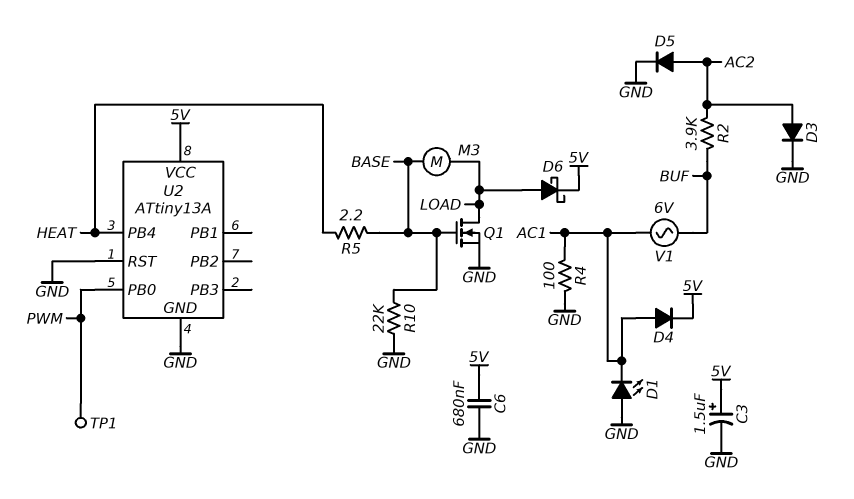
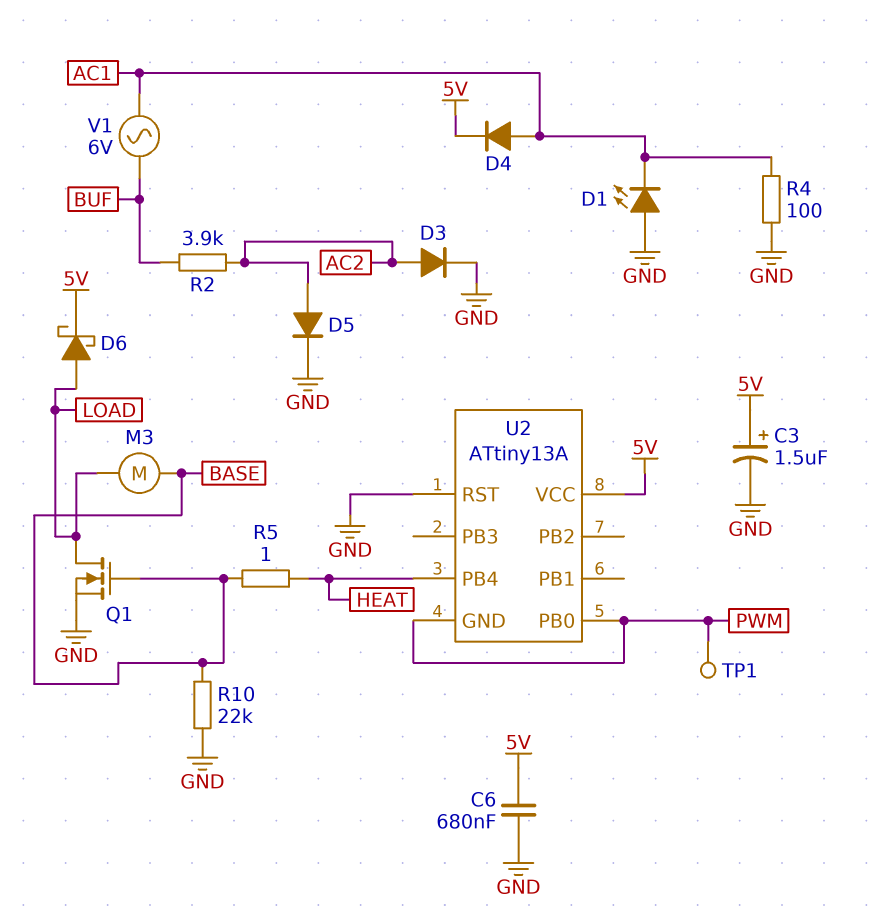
R5: 2.2 (BASE, HEAT) -> 1 (BASE, HEAT)
U2 pin GND: GND -> PWM

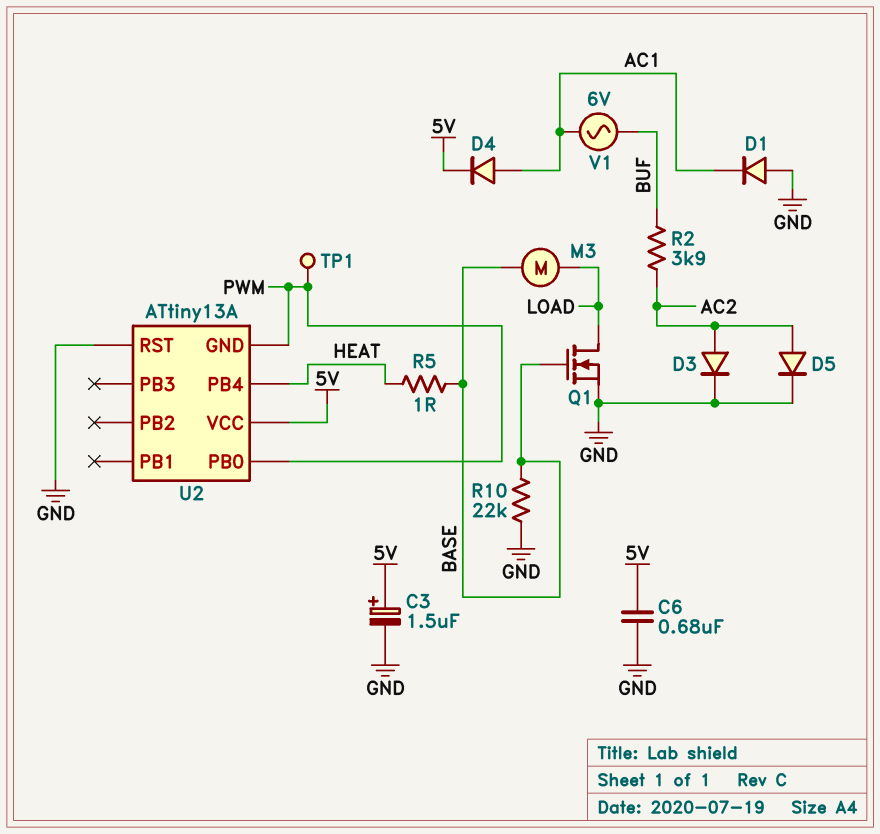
D1: LED (A GND, K AC1) -> diode (A GND, K AC1)
D6: schottky (A LOAD, K 5V) -> none
R4: 100 (AC1, GND) -> none

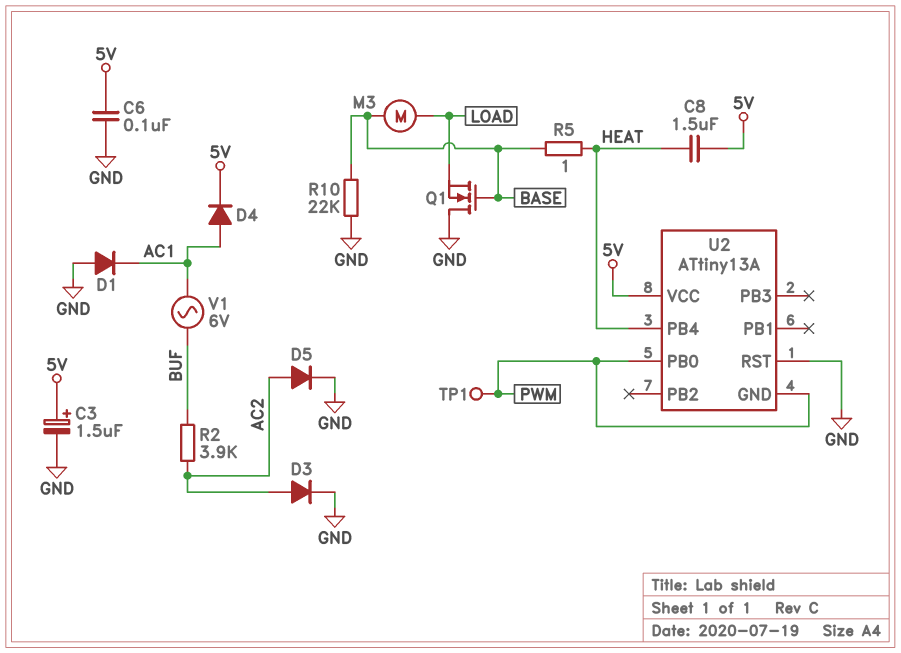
C6: 680nF (5V, GND) -> 100nF (5V, GND)
C8: none -> 1.5uF (5V, HEAT)
Q1: NMOS (G BASE, D LOAD, S GND) -> NMOS (G BASE, D GND, S LOAD)

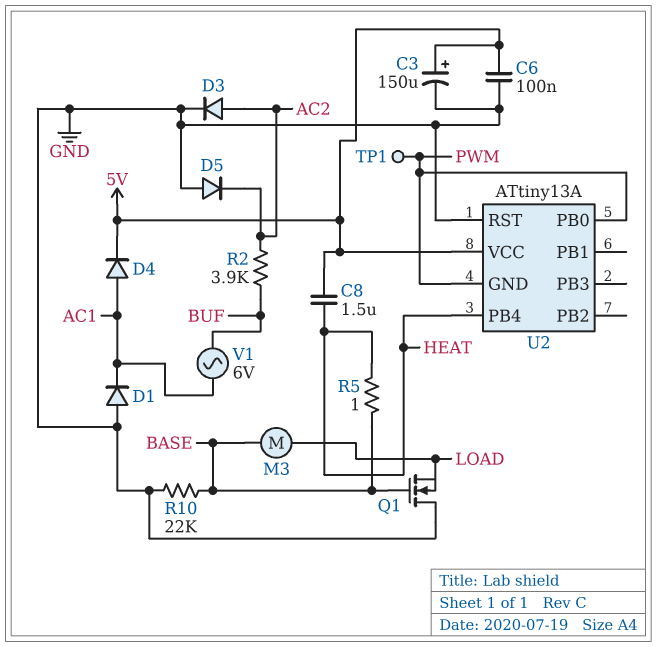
C3: 1.5uF (plus 5V, minus GND) -> 150uF (plus 5V, minus GND)
D5: diode (A AC2, K GND) -> diode (A GND, K AC2)

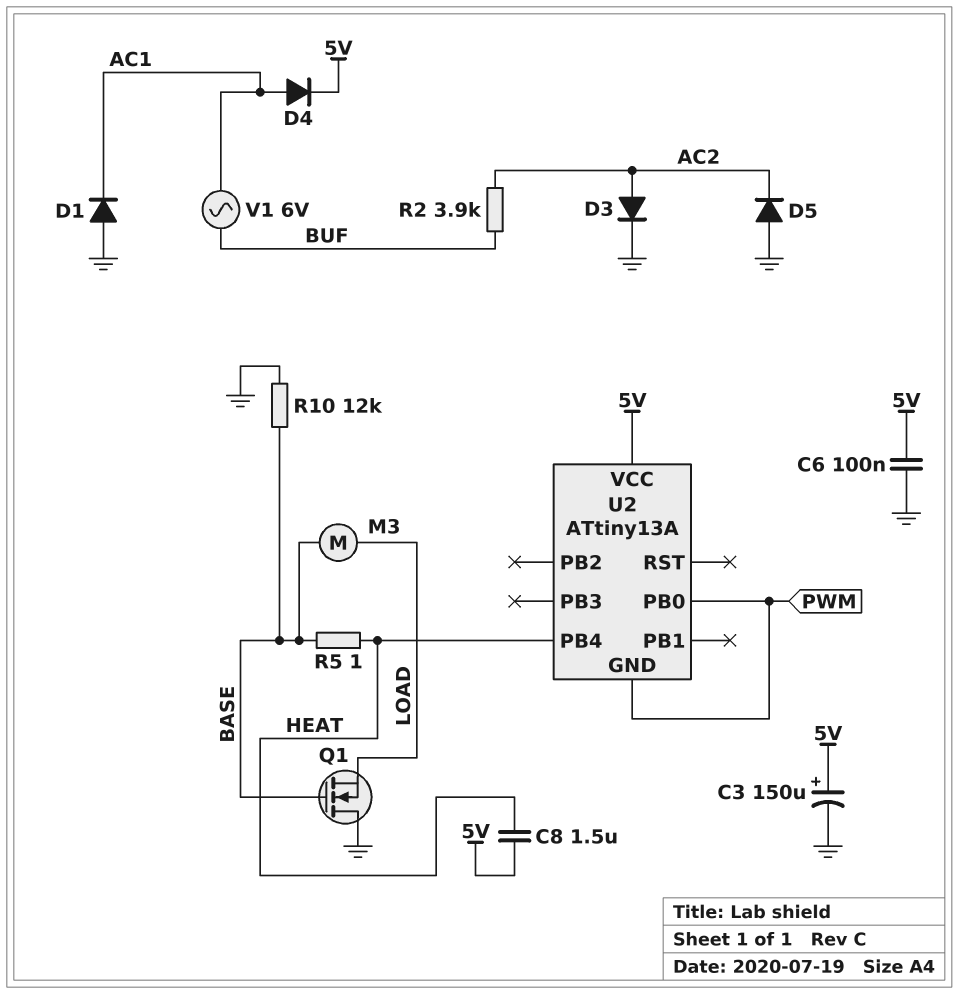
R10: 22k (BASE, GND) -> 12k (BASE, GND)
TP1: test point (PWM) -> none
U2 pin RST: GND -> none

